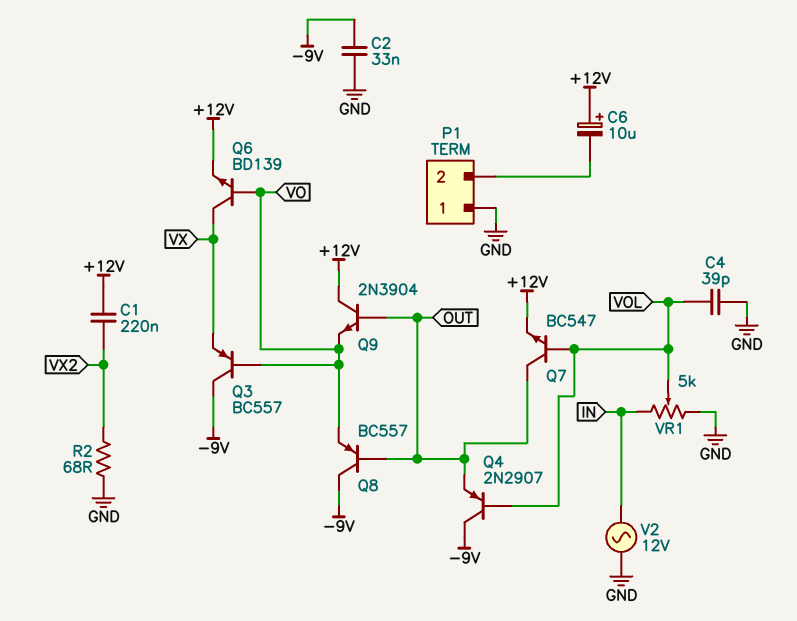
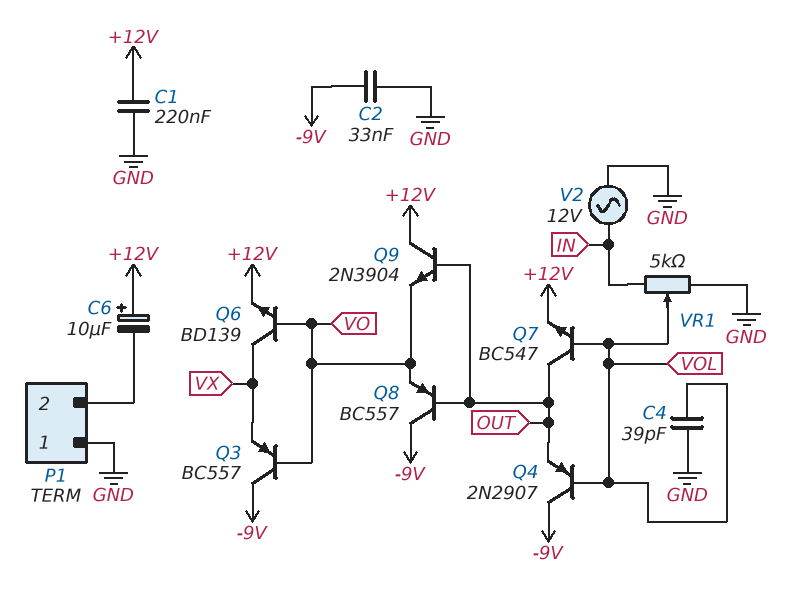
C1: 220nF (+12V, VX2) -> 220nF (+12V, GND)
R2: 68 (GND, VX2) -> none

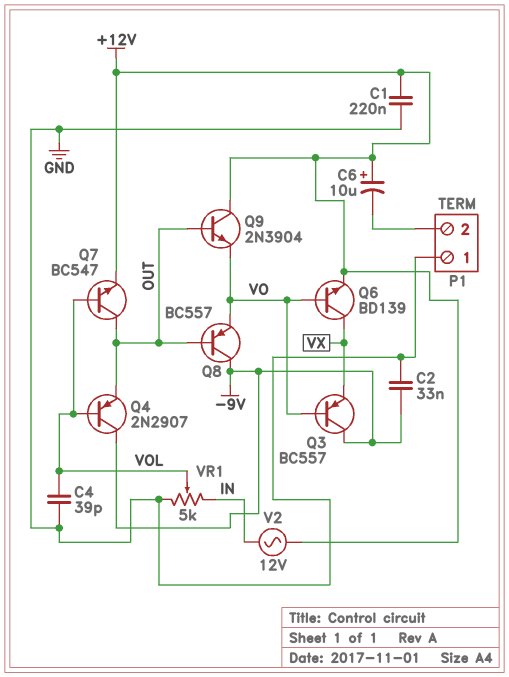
V2: AC 12V (GND, IN) -> AC 12V (+12V, IN)

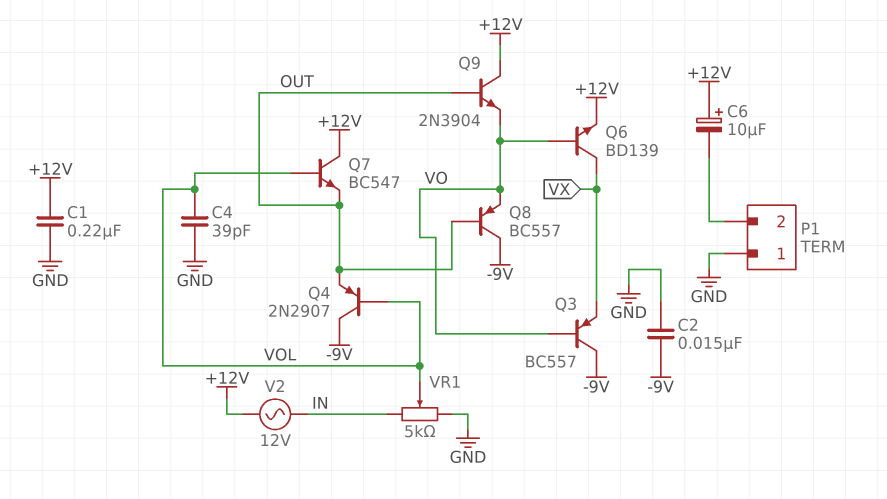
C2: 33nF (-9V, GND) -> 15nF (-9V, GND)
Q7: NPN BC547 (B VOL, C OUT, E +12V) -> NPN BC547 (B VOL, C +12V, E OUT)

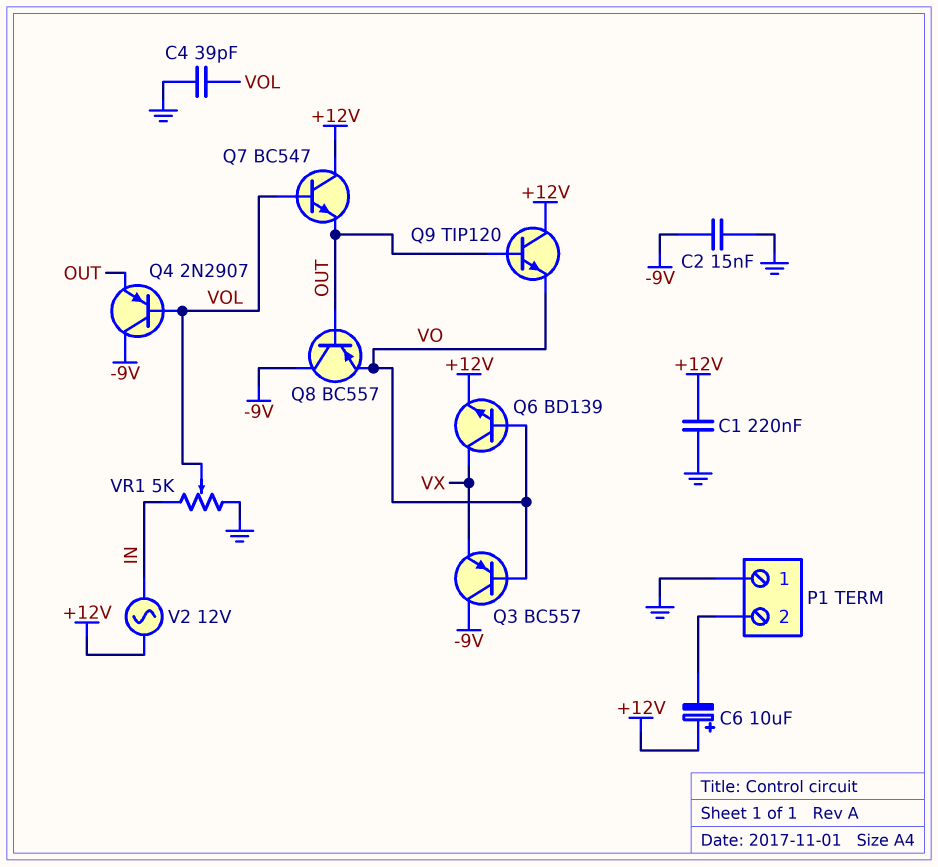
Q9: NPN 2N3904 (B OUT, C +12V, E VO) -> NPN TIP120 (B OUT, C +12V, E VO)

